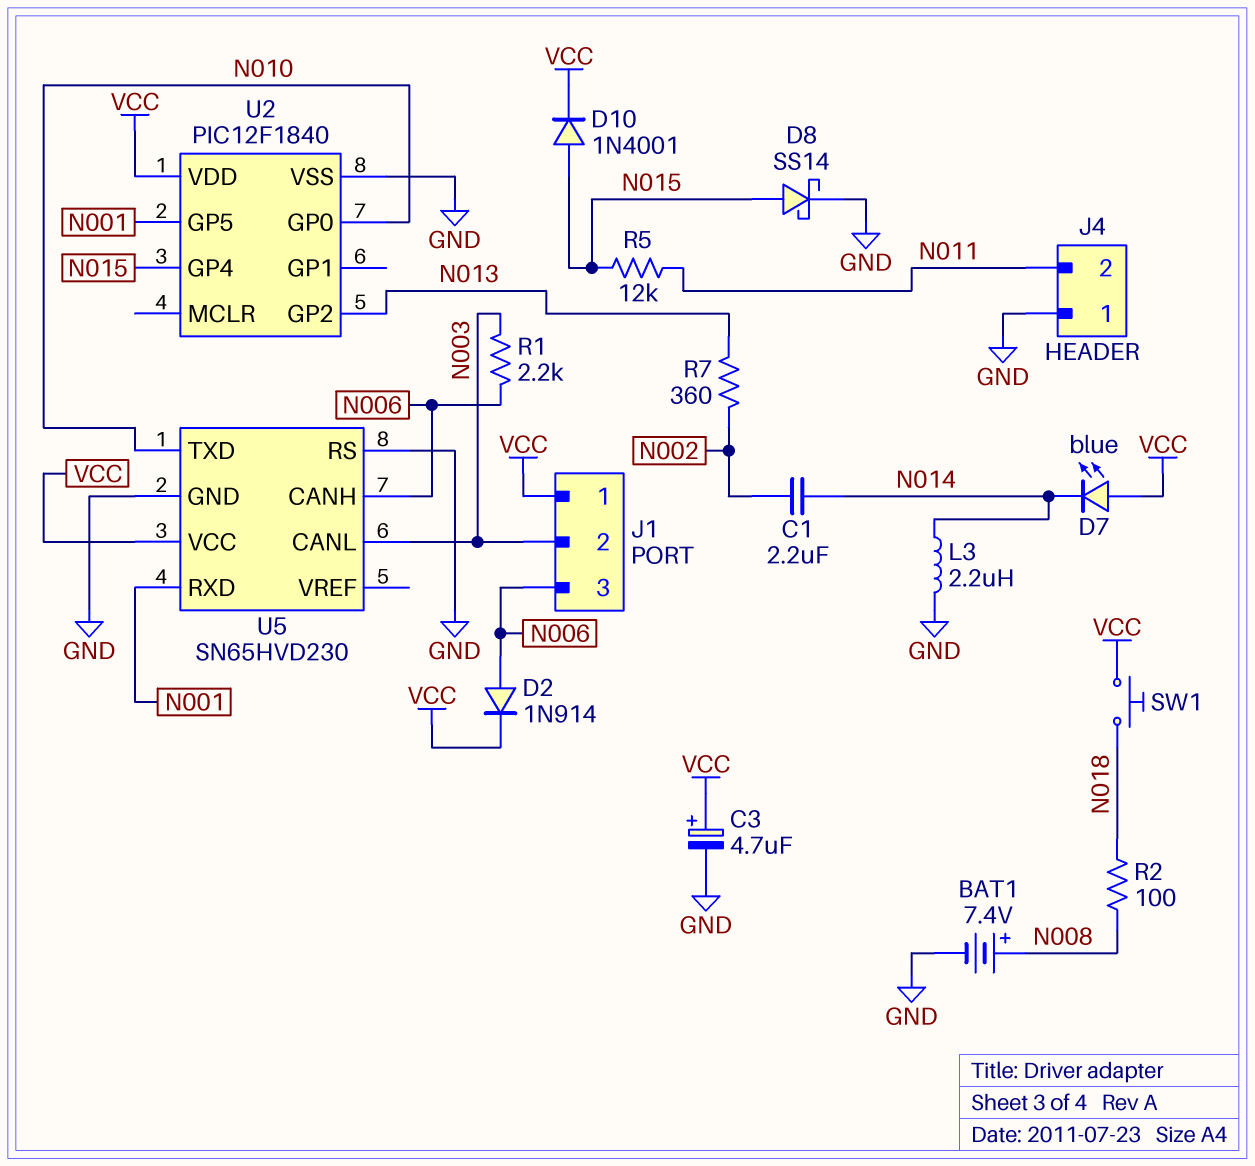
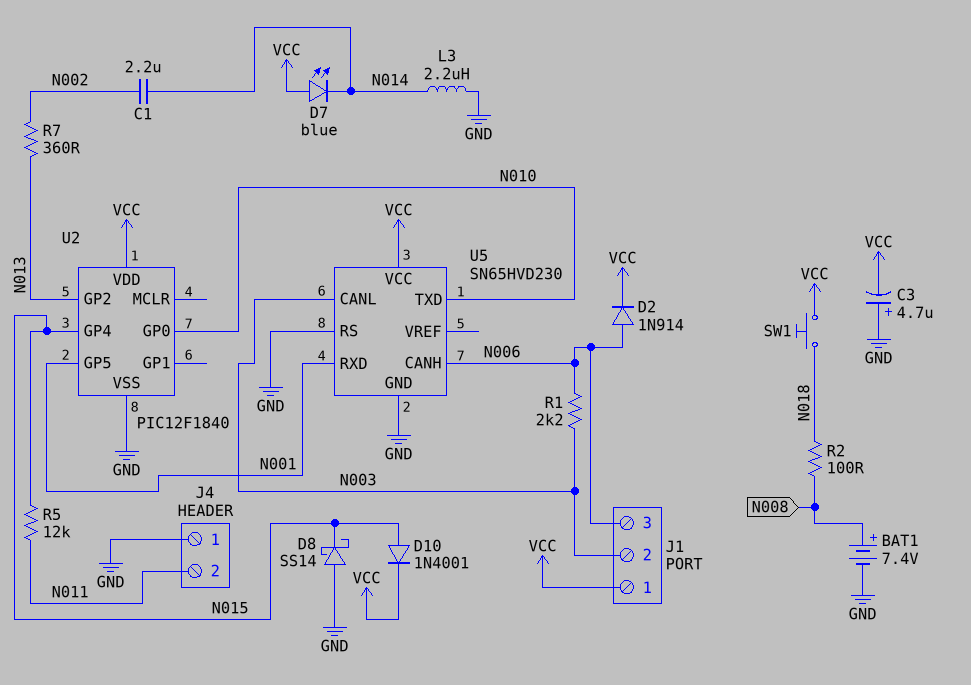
C3: 4.7uF (plus VCC, minus GND) -> 4.7uF (plus GND, minus VCC)
D8: schottky SS14 (A N015, K GND) -> schottky SS14 (A GND, K N015)

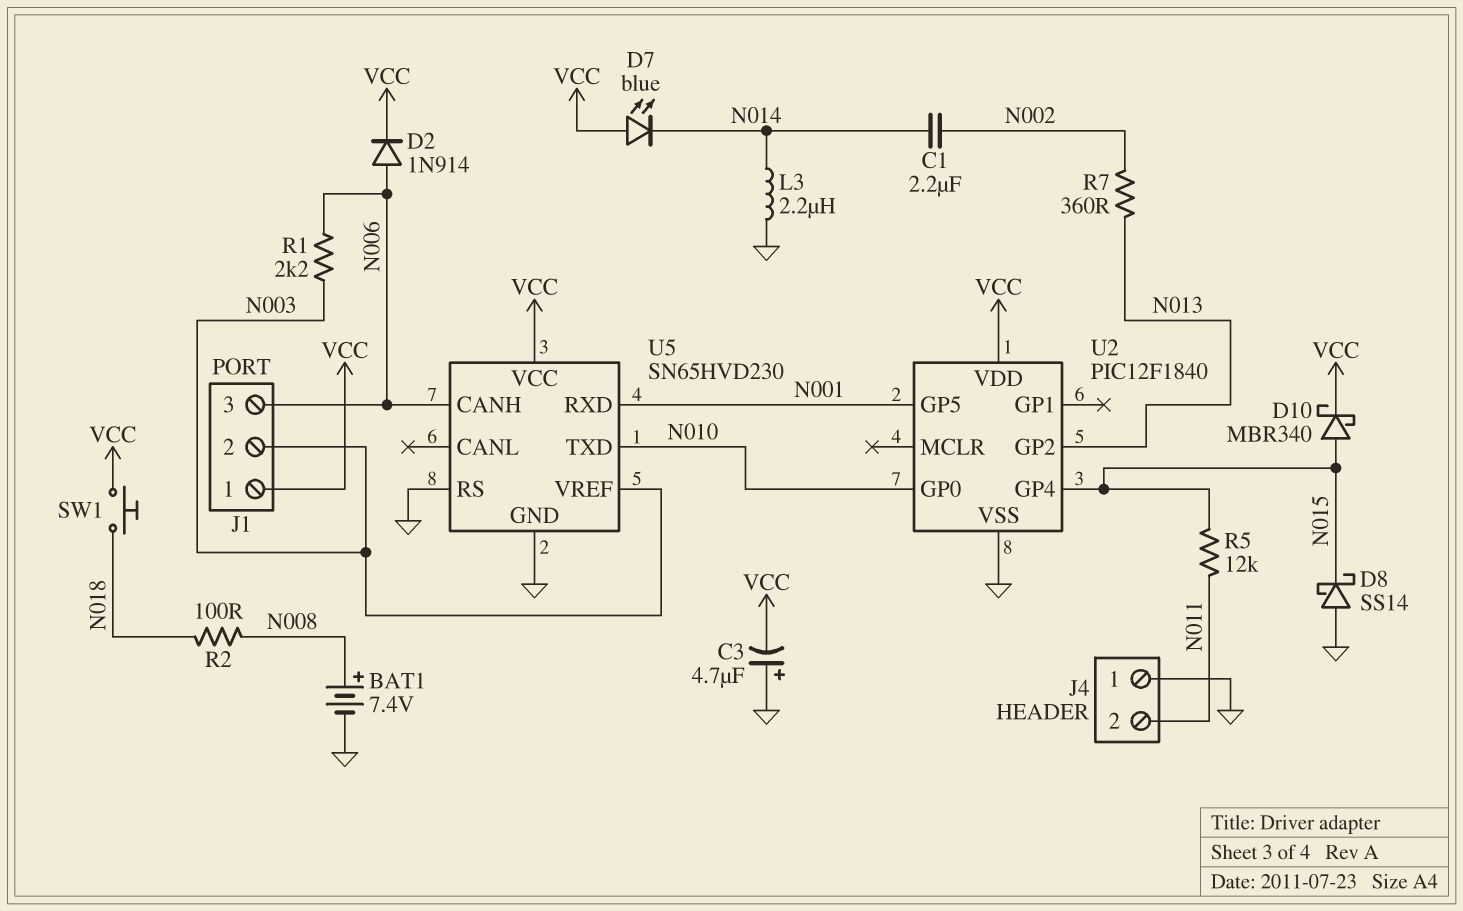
D10: diode 1N4001 (A N015, K VCC) -> schottky MBR340 (A N015, K VCC)
U5 pin CANL: N003 -> none
U5 pin VREF: none -> N003

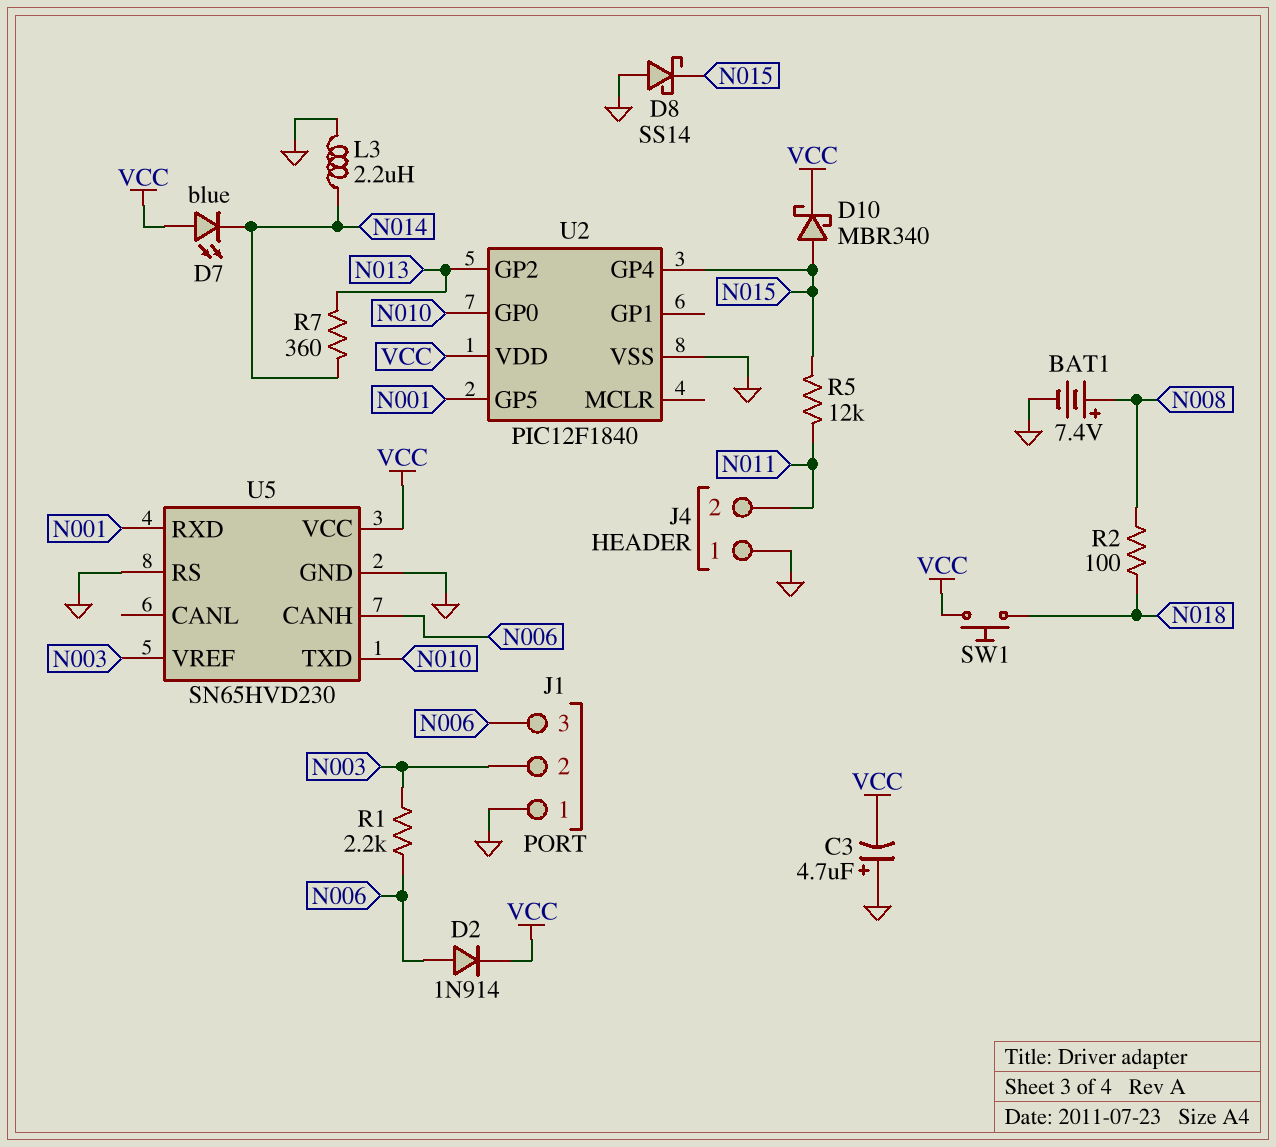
C1: 2.2uF (N002, N014) -> none
J1 pin 1: VCC -> GND
R7: 360 (N002, N013) -> 360 (N013, N014)

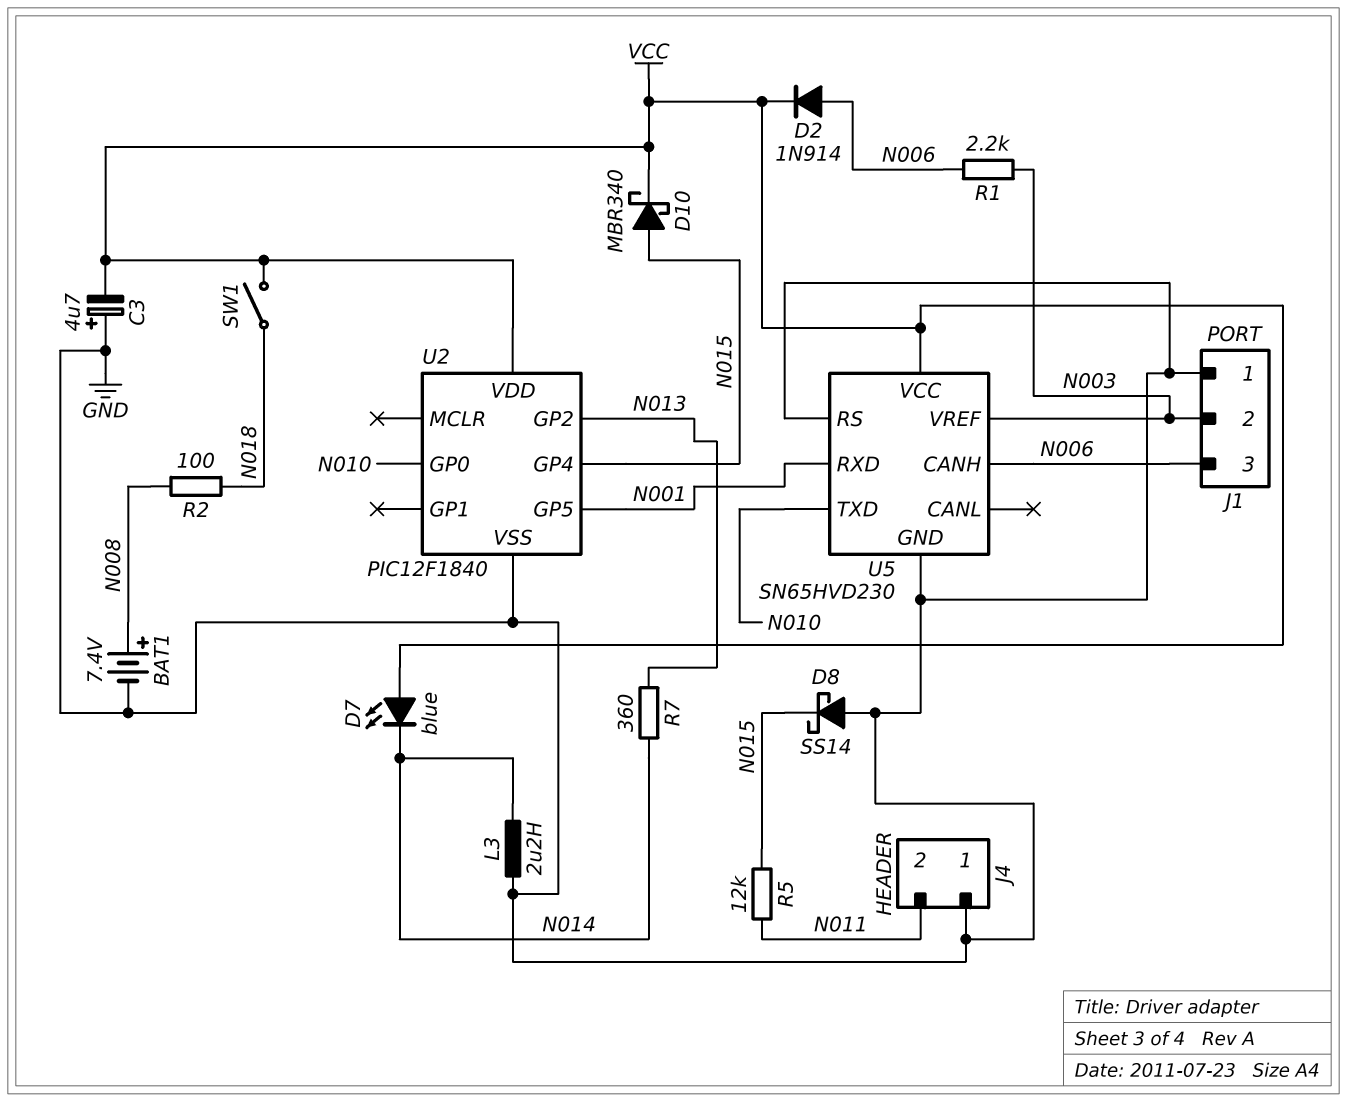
SW1: button (N018, VCC) -> switch (N018, VCC)

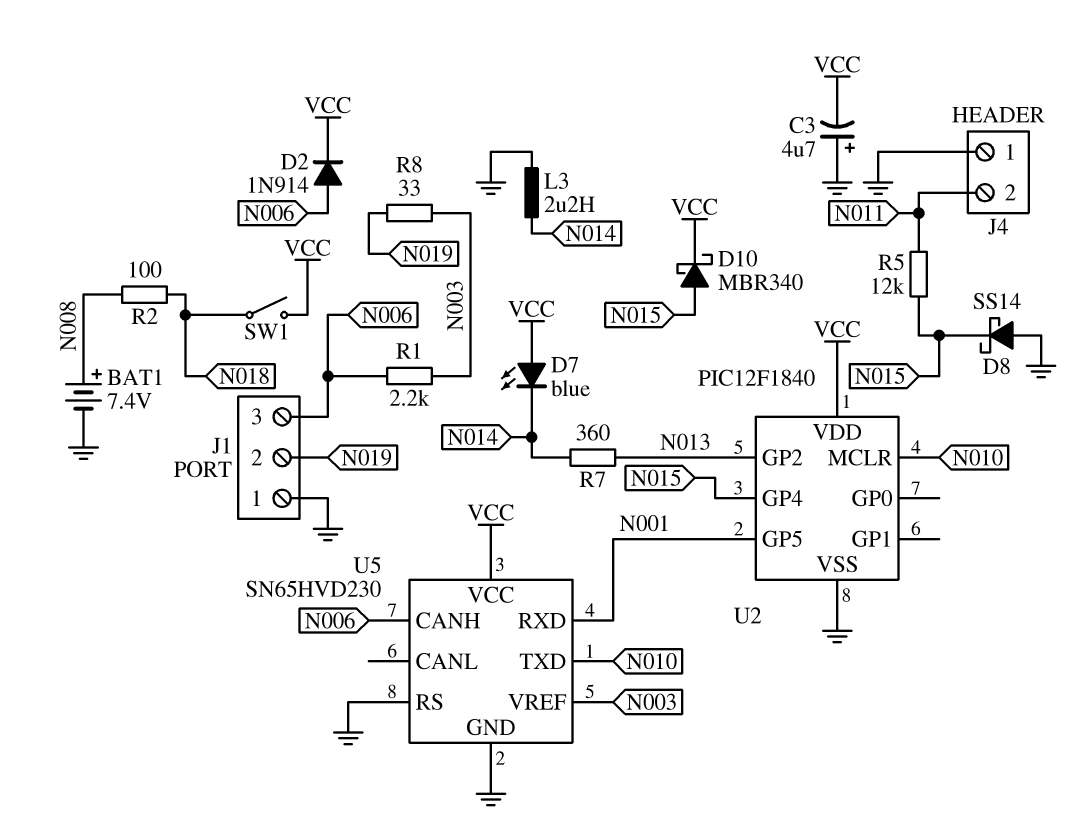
J1 pin 2: N003 -> N019
R8: none -> 33 (N003, N019)
U2 pin GP0: N010 -> none
U2 pin MCLR: none -> N010

